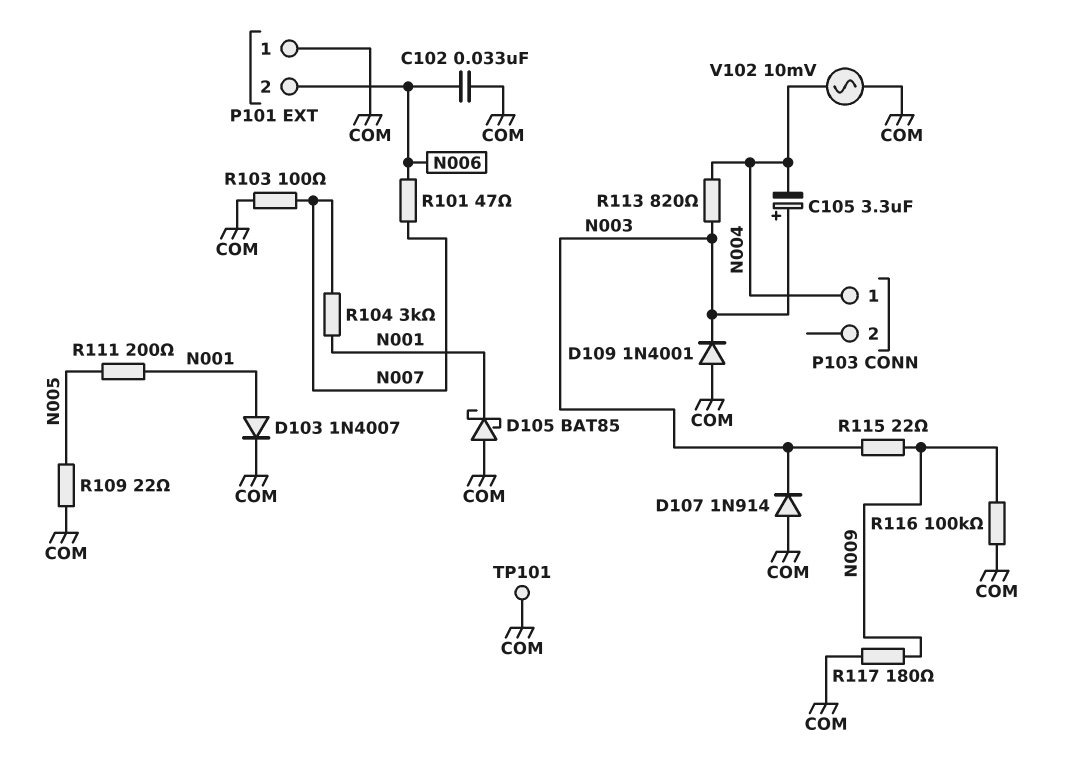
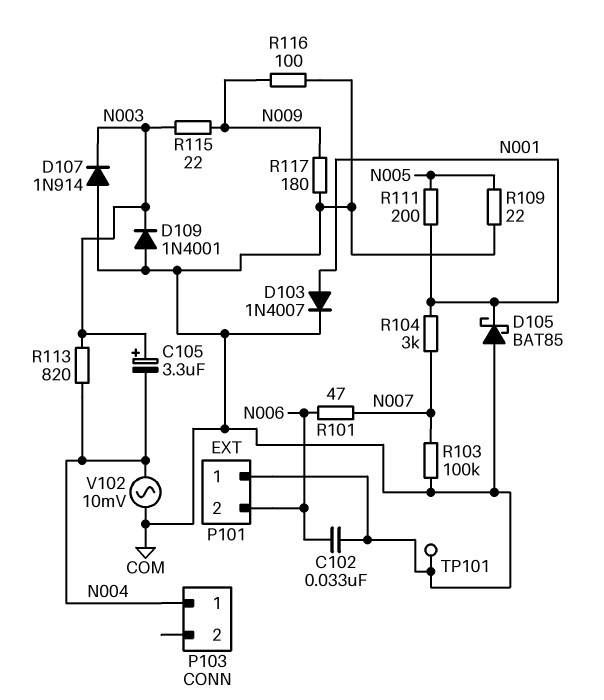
R103: 100 (COM, N007) -> 100k (COM, N007)
R116: 100k (COM, N009) -> 100 (COM, N009)

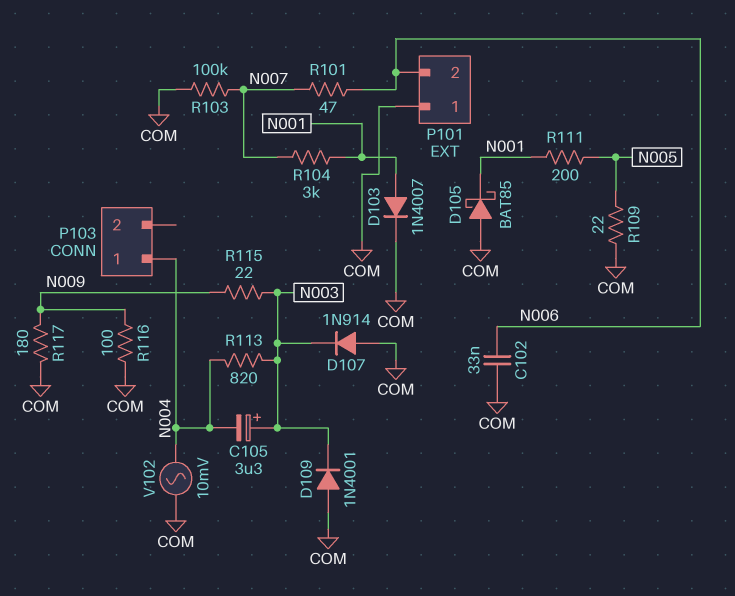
TP101: test point (COM) -> none

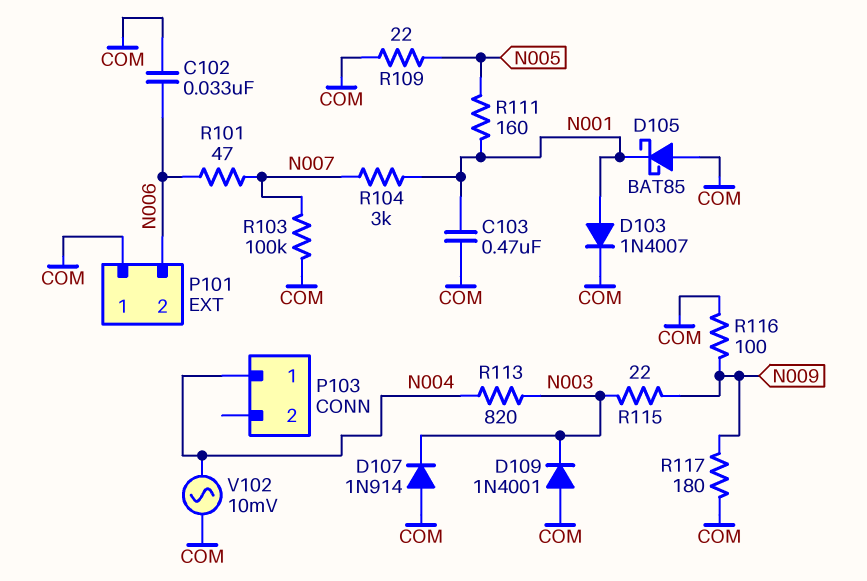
C103: none -> 470nF (COM, N001)
C105: 3.3uF (plus N003, minus N004) -> none
R111: 200 (N001, N005) -> 160 (N001, N005)

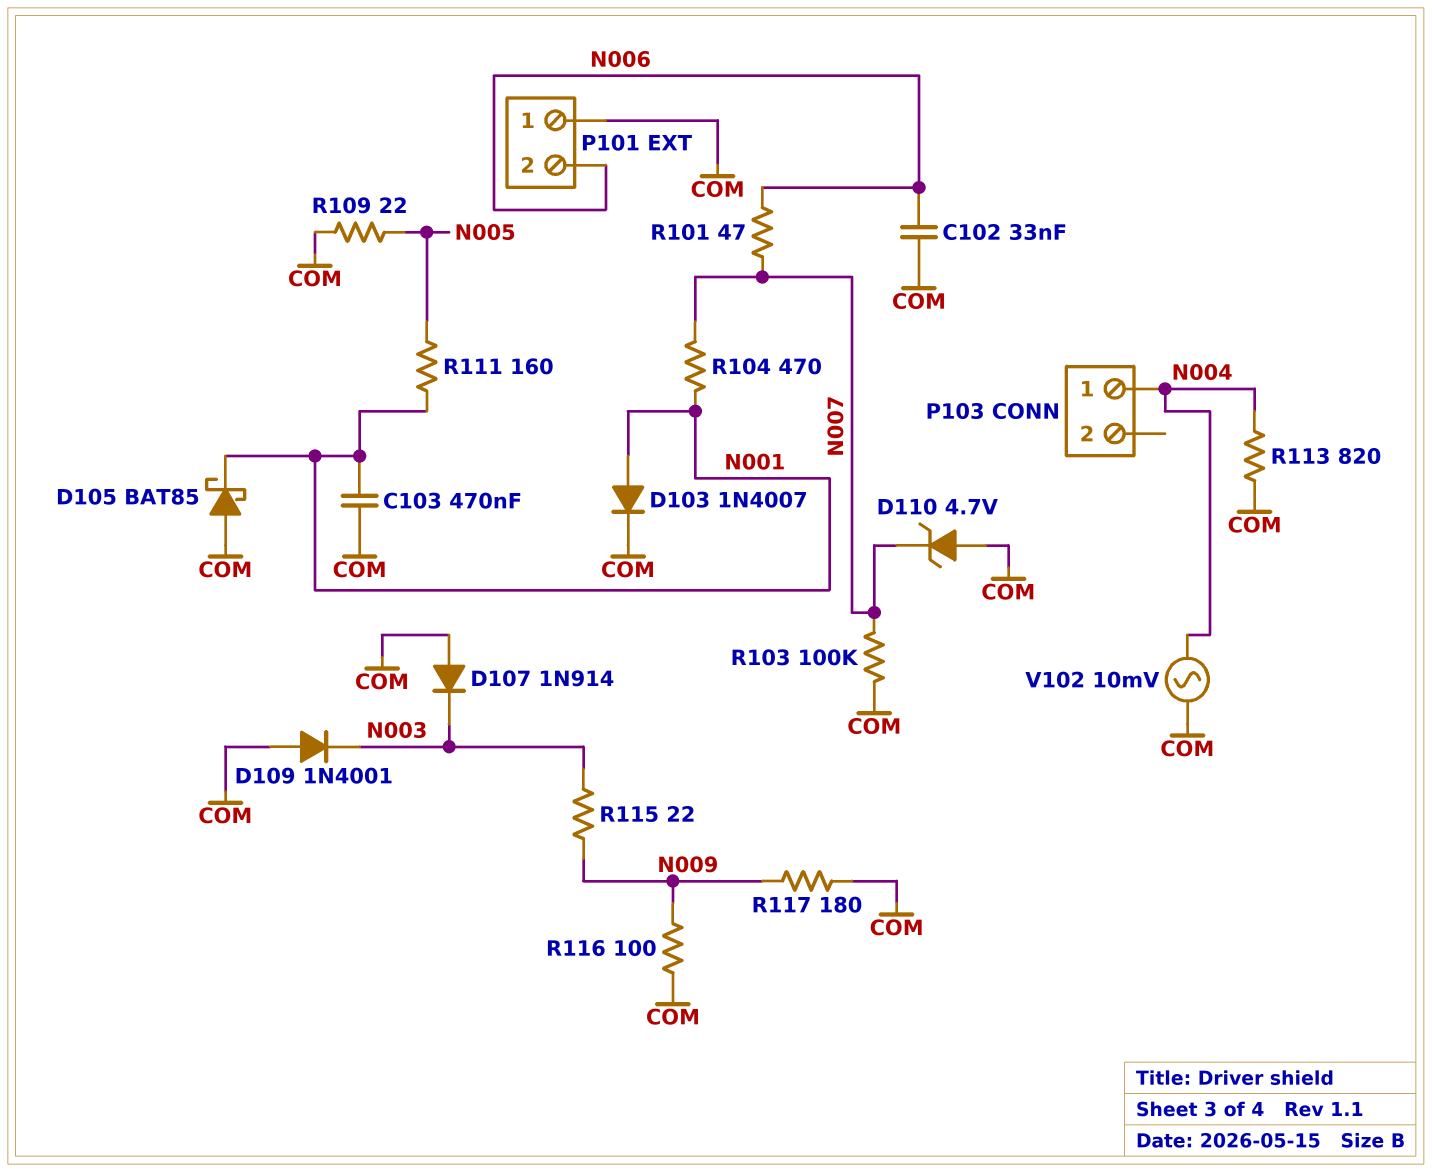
D110: none -> zener 4.7V (A COM, K N007)
R104: 3k (N001, N007) -> 470 (N001, N007)
R113: 820 (N003, N004) -> 820 (COM, N004)

